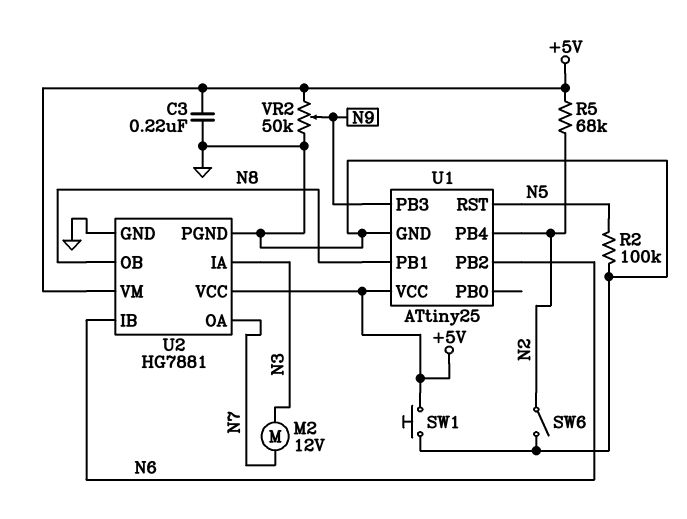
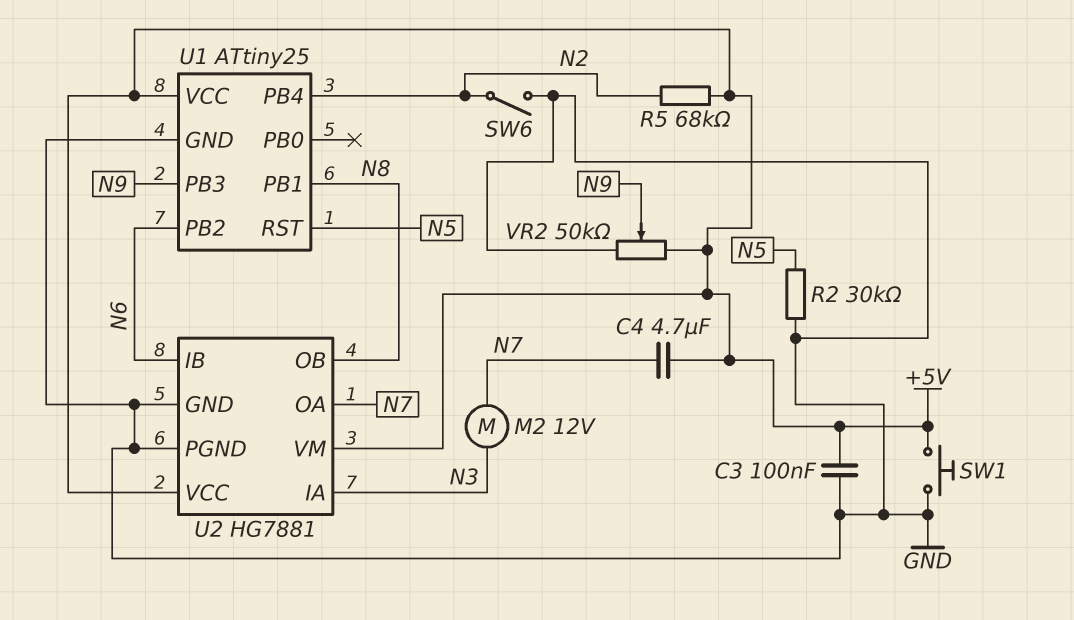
C3: 220nF (+5V, GND) -> 100nF (+5V, GND)
C4: none -> 4.7uF (+5V, N7)
R2: 100k (GND, N5) -> 30k (GND, N5)

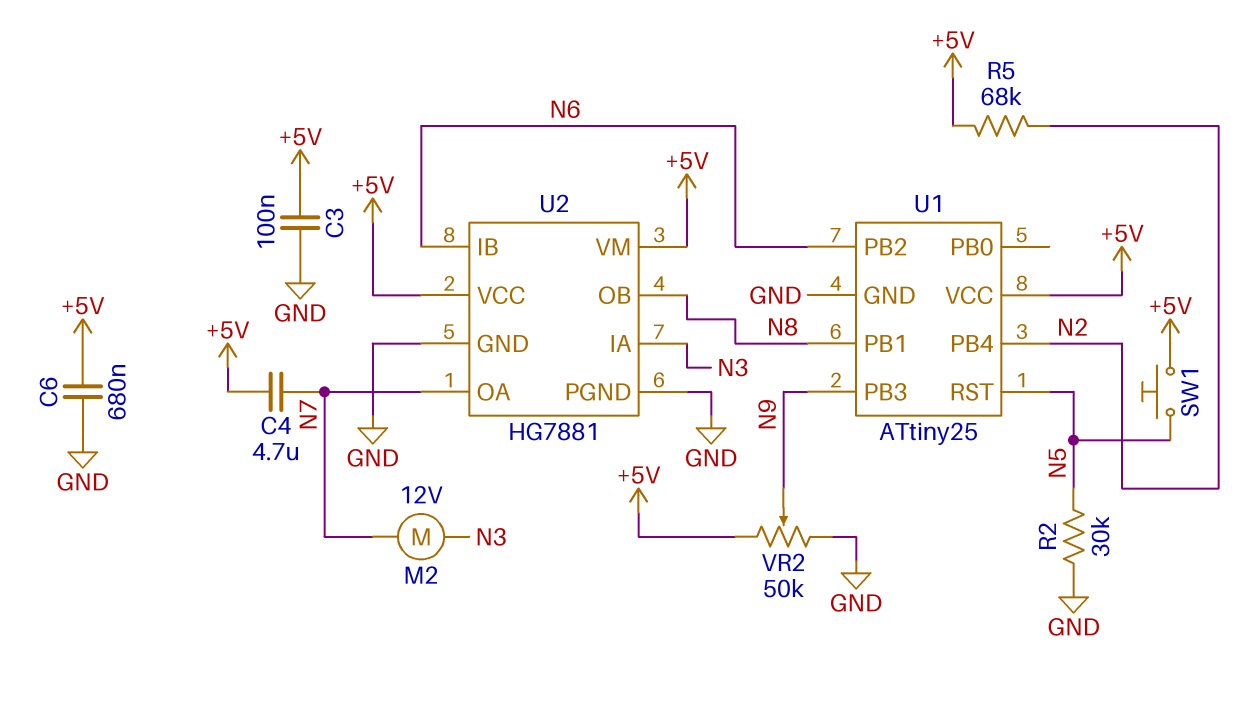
C6: none -> 680nF (+5V, GND)
SW1: button (+5V, GND) -> button (+5V, N5)
SW6: switch (GND, N2) -> none

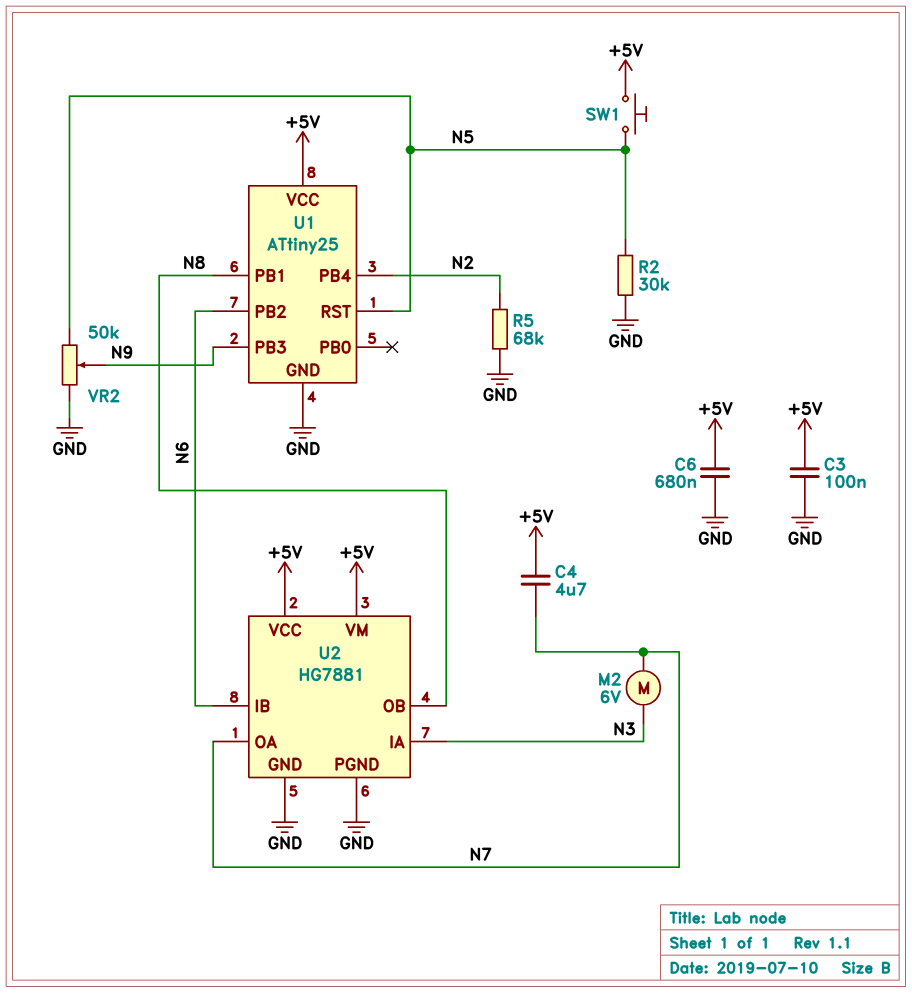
M2: motor 12V (N3, N7) -> motor 6V (N3, N7)
R5: 68k (+5V, N2) -> 68k (GND, N2)
VR2: 50k (+5V, GND, wiper N9) -> 50k (GND, N5, wiper N9)

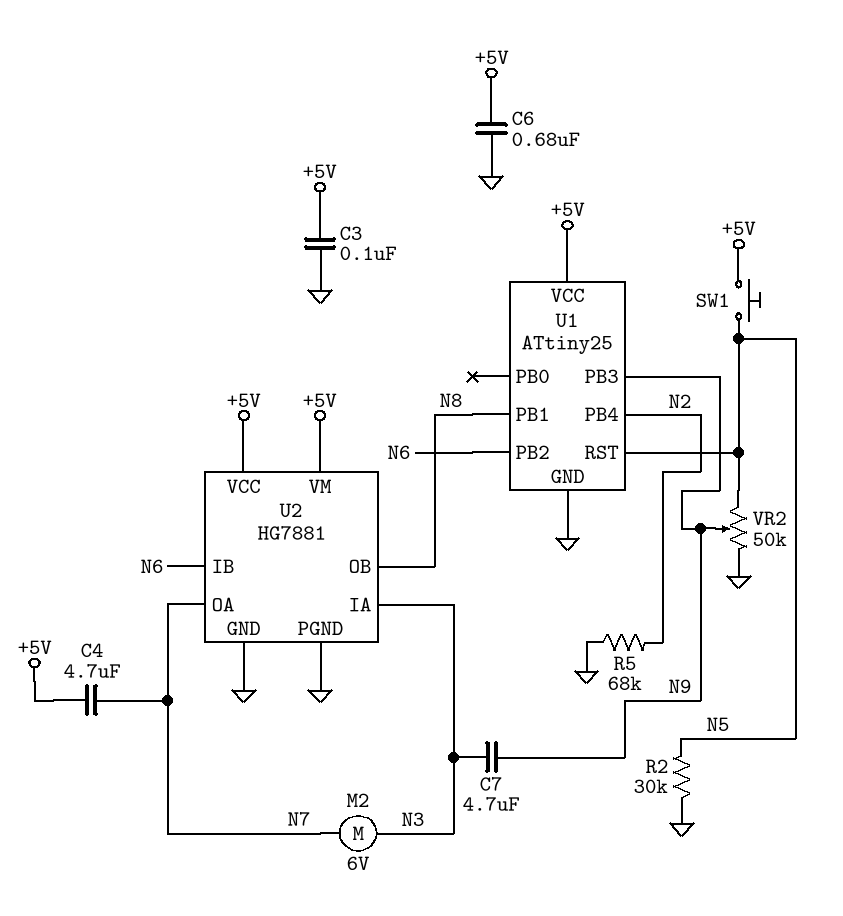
C7: none -> 4.7uF (N3, N9)

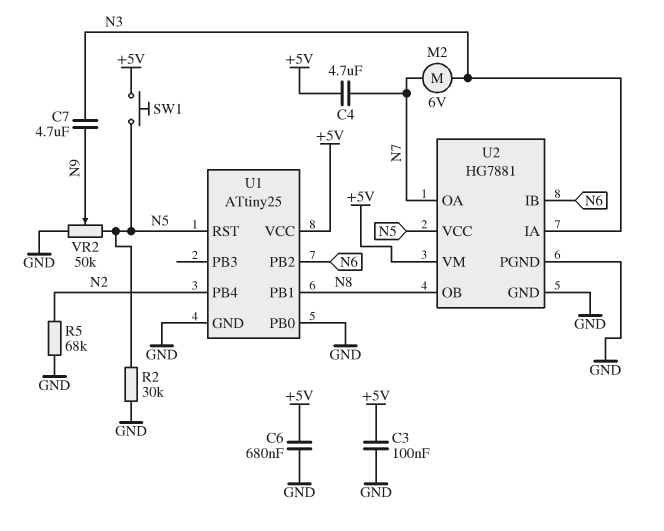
U1 pin PB0: none -> GND
U1 pin PB3: N9 -> none
U2 pin VCC: +5V -> N5

